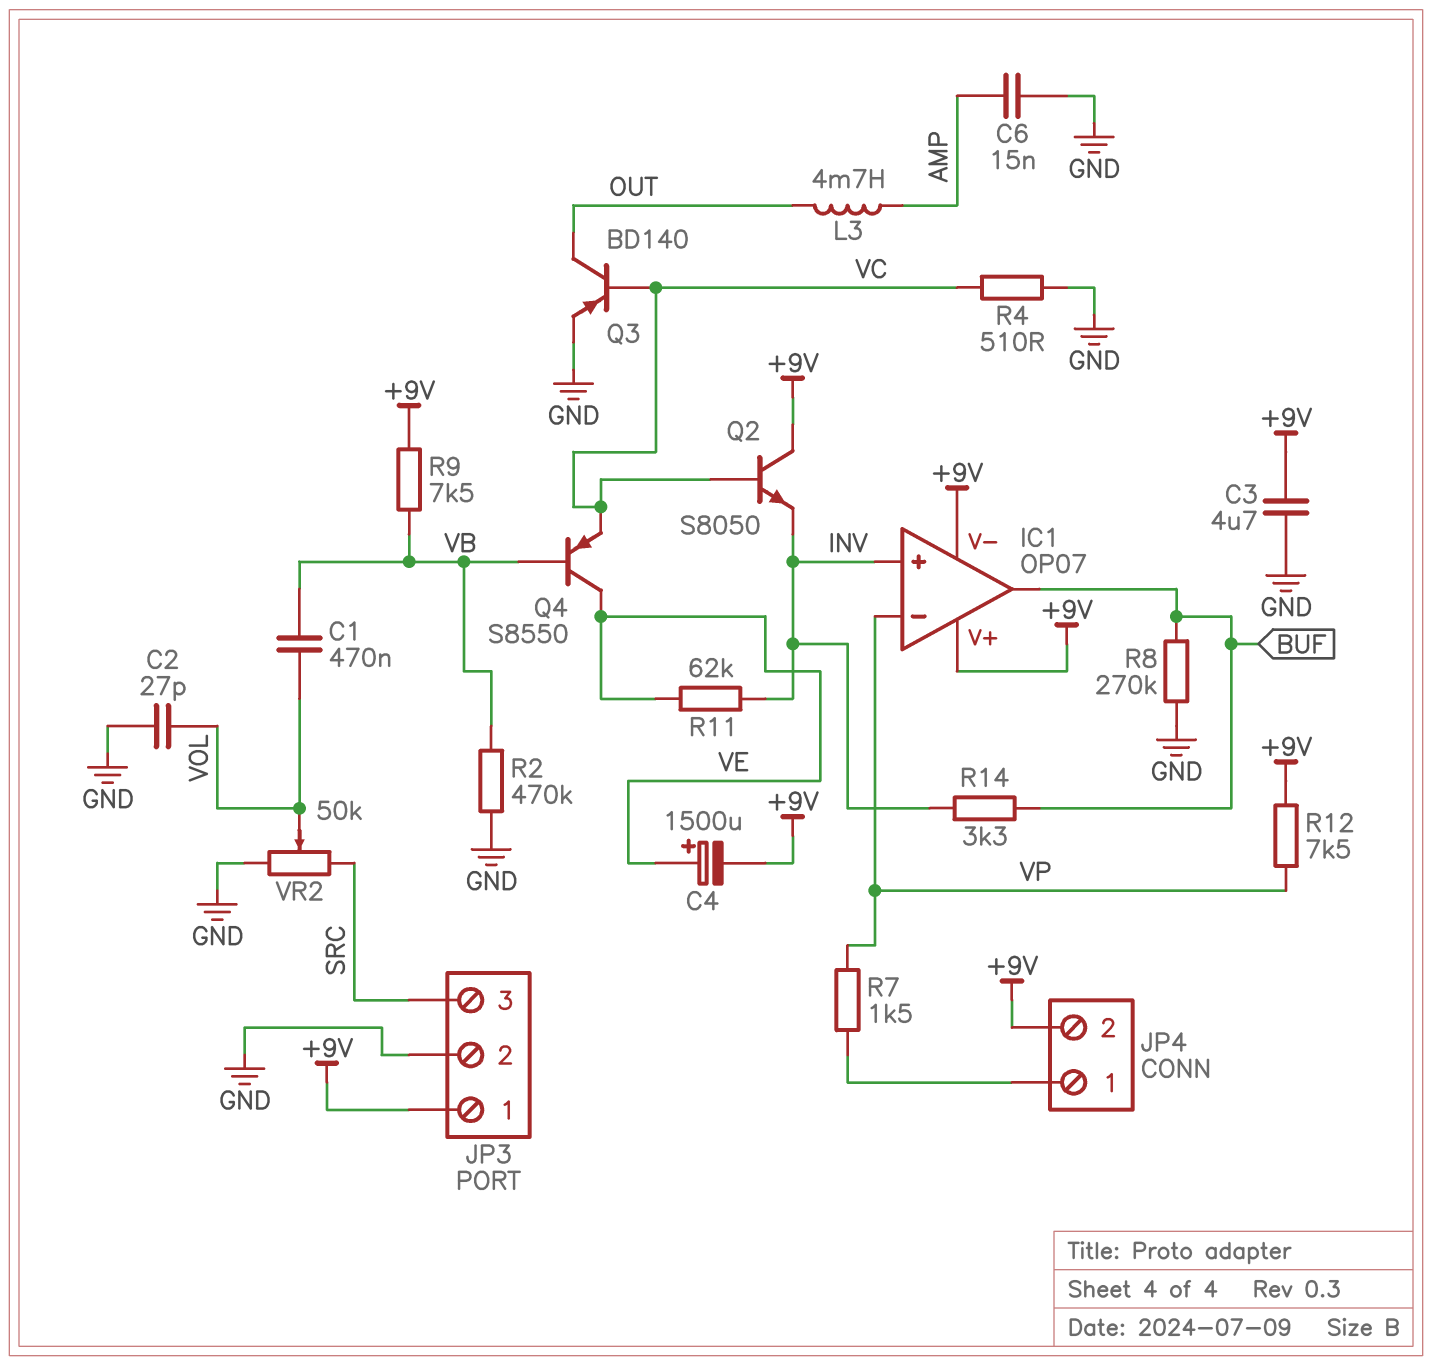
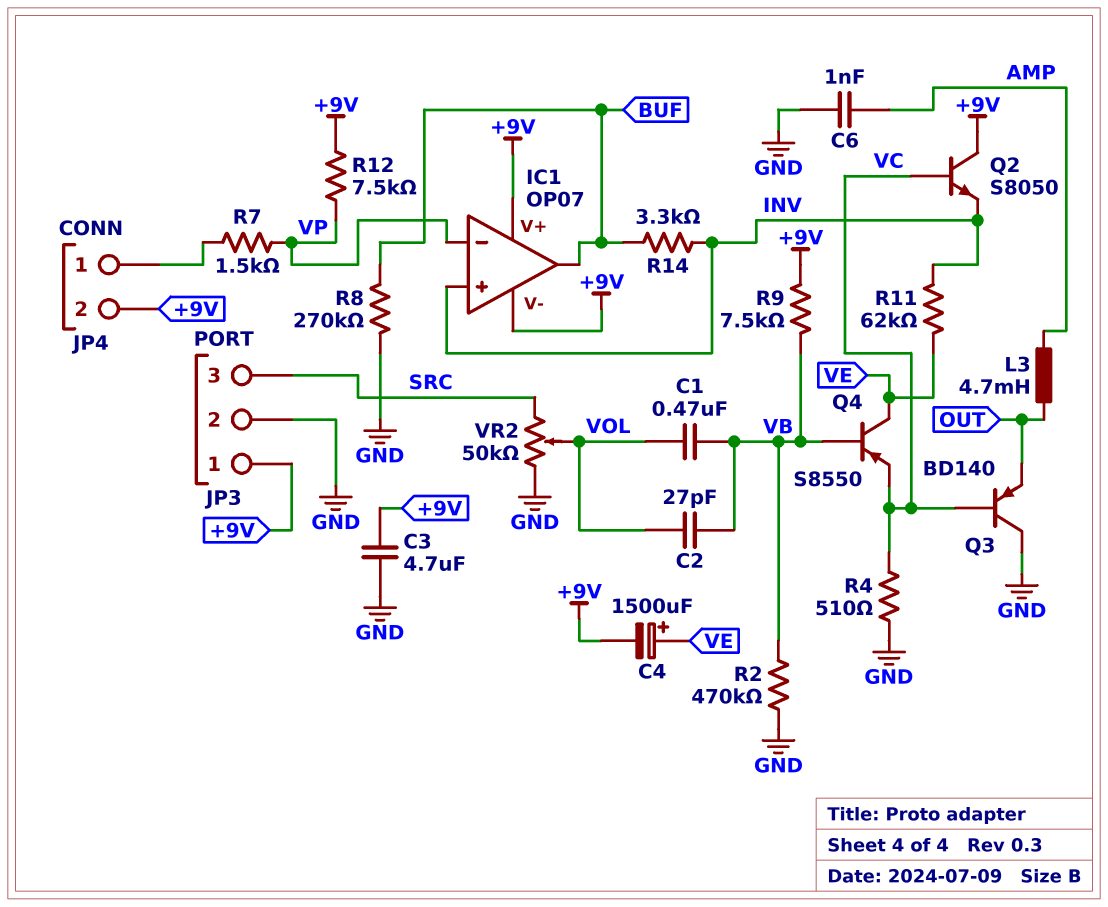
C2: 27pF (GND, VOL) -> 27pF (VB, VOL)
C6: 15nF (AMP, GND) -> 1nF (AMP, GND)
Q3: PNP BD140 (B VC, C OUT, E GND) -> PNP BD140 (B VC, C GND, E OUT)

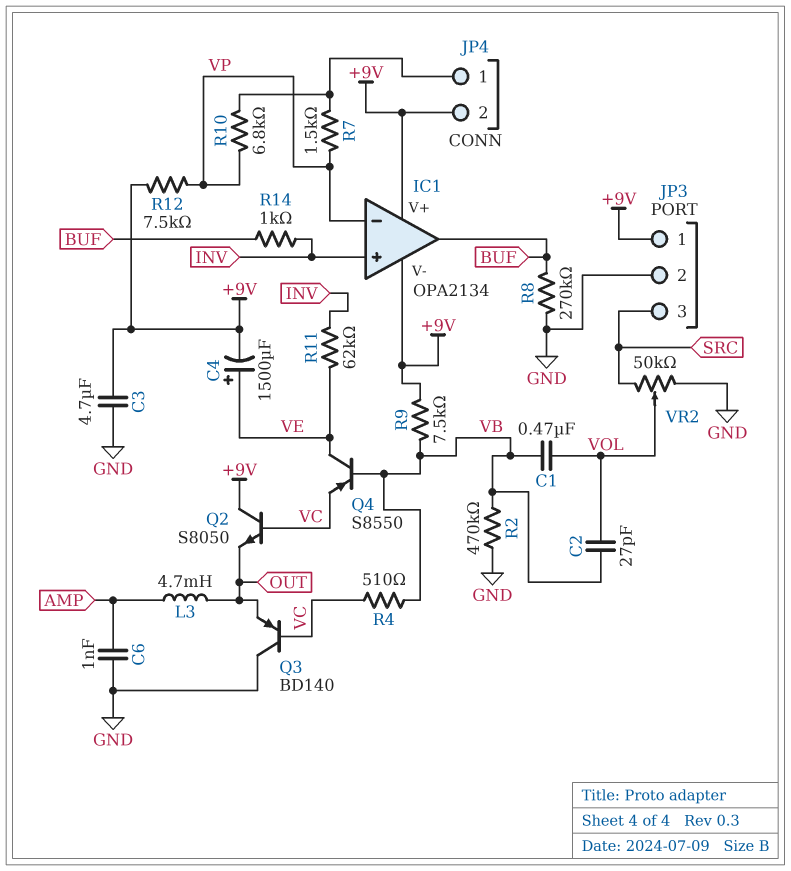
IC1: OP07 -> OPA2134
Q2: NPN S8050 (B VC, C +9V, E INV) -> NPN S8050 (B VC, C +9V, E OUT)
R4: 510 (GND, VC) -> 510 (VB, VC)
R10: none -> 6.8k (JP4/1, VP)
R14: 3.3k (BUF, INV) -> 1k (BUF, INV)

